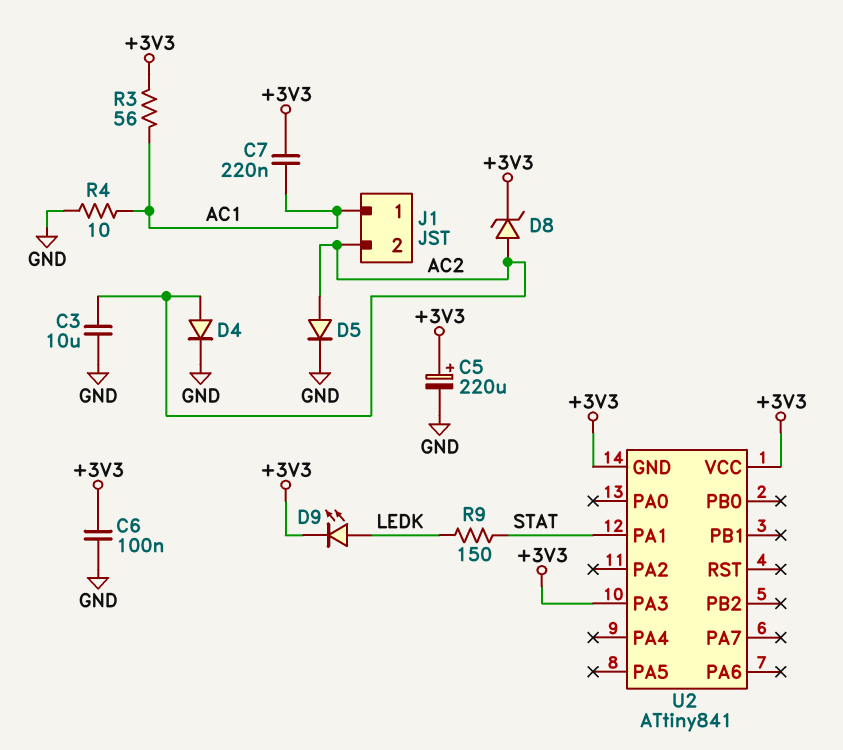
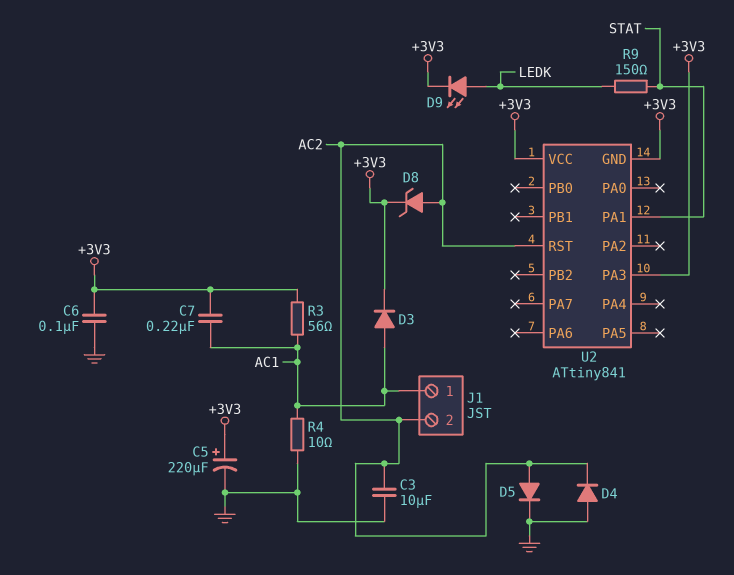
D3: none -> diode (A AC1, K +3V3)
D4: diode (A AC2, K GND) -> diode (A GND, K AC2)
U2 pin RST: none -> AC2

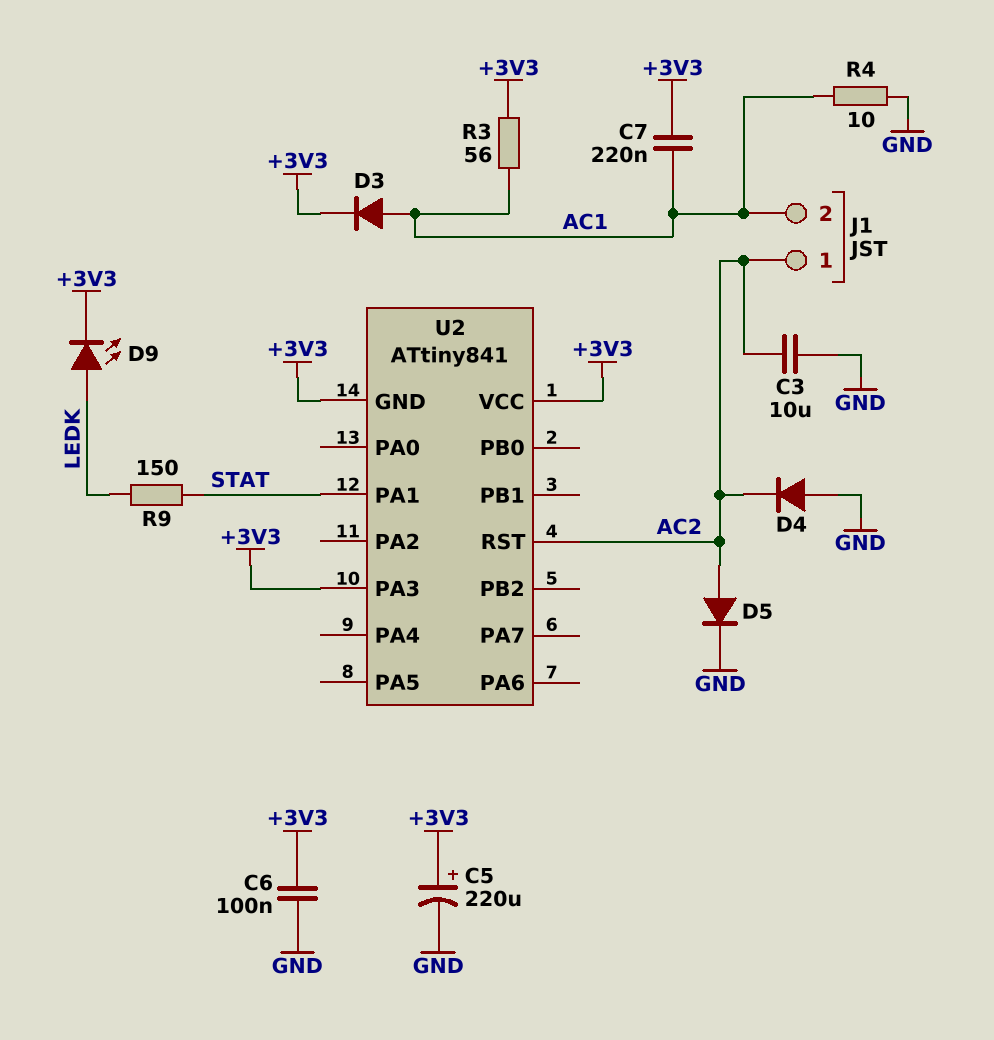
D8: zener (A AC2, K +3V3) -> none
J1 pin 1: AC1 -> AC2
J1 pin 2: AC2 -> AC1

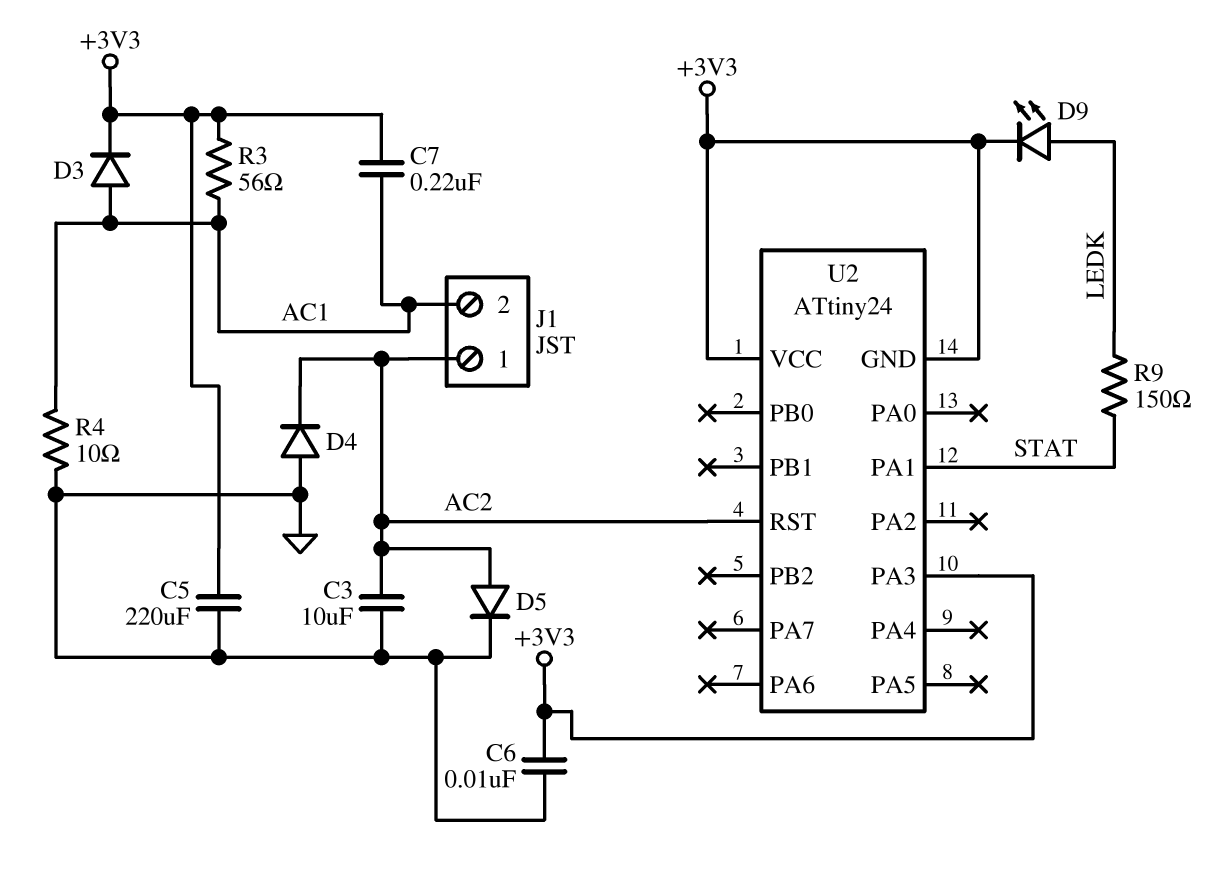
C5: 220uF (plus +3V3, minus GND) -> 220uF (+3V3, GND)
C6: 100nF (+3V3, GND) -> 10nF (+3V3, GND)
U2: ATtiny841 -> ATtiny24

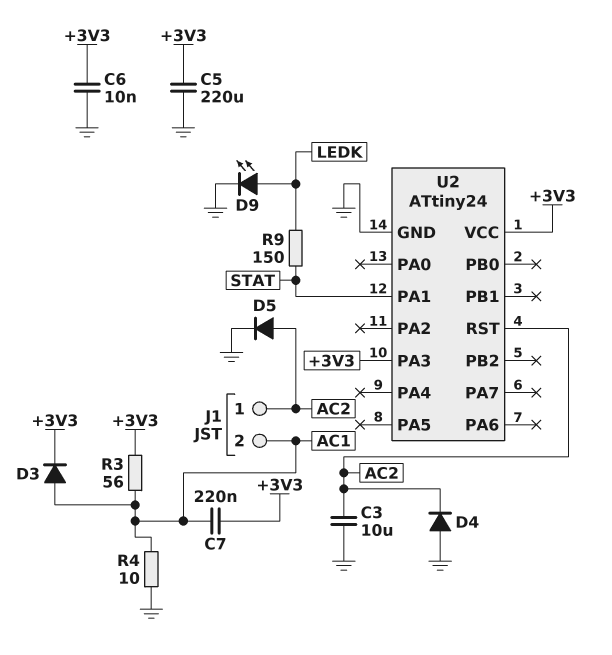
D9: LED (A LEDK, K +3V3) -> LED (A LEDK, K GND)
U2 pin GND: +3V3 -> GND

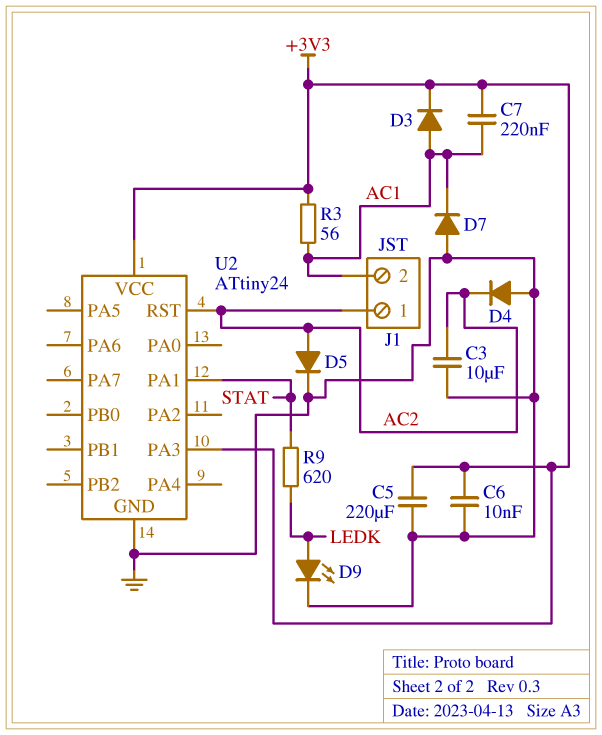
D7: none -> diode (A GND, K AC1)
R4: 10 (AC1, GND) -> none
R9: 150 (LEDK, STAT) -> 620 (LEDK, STAT)

